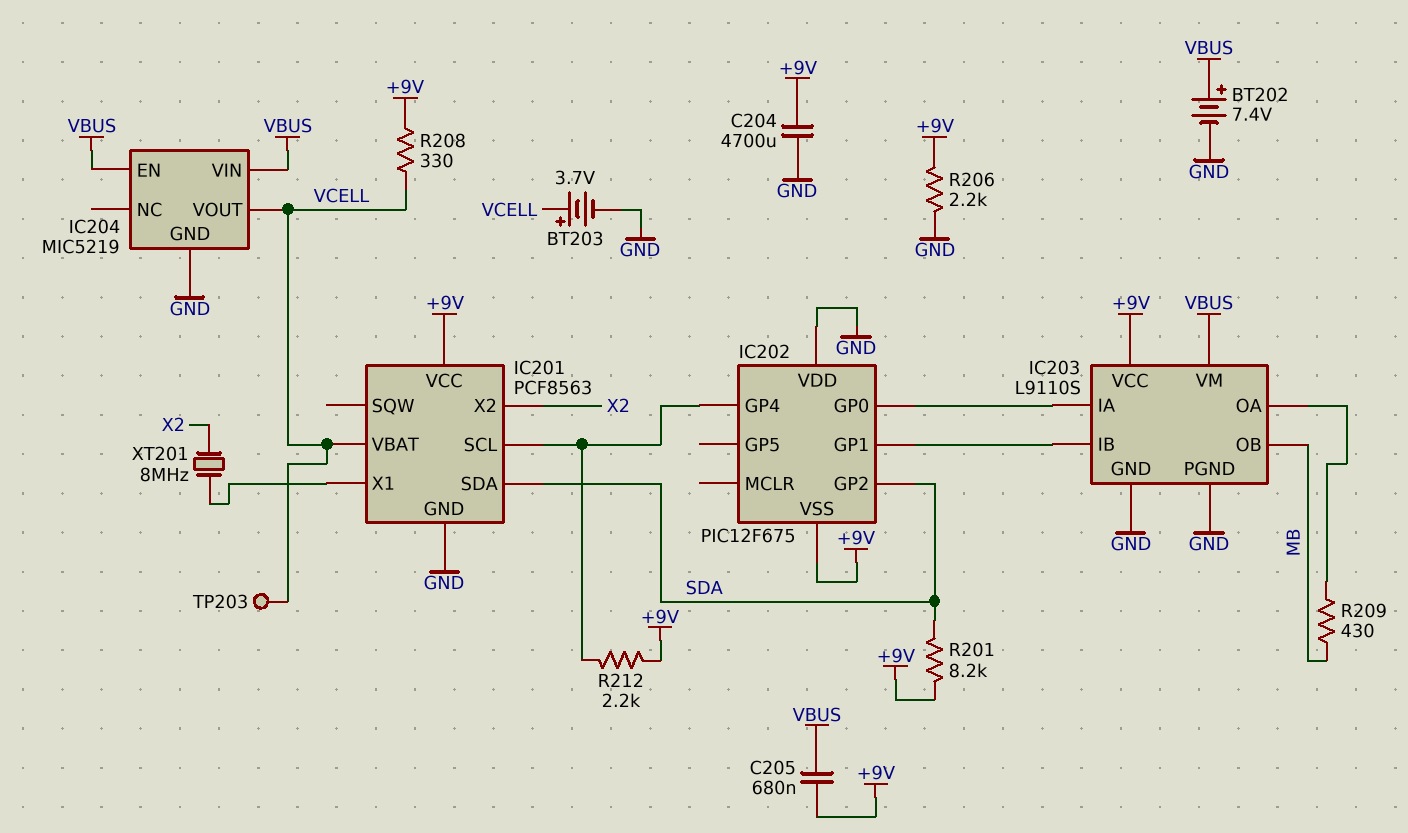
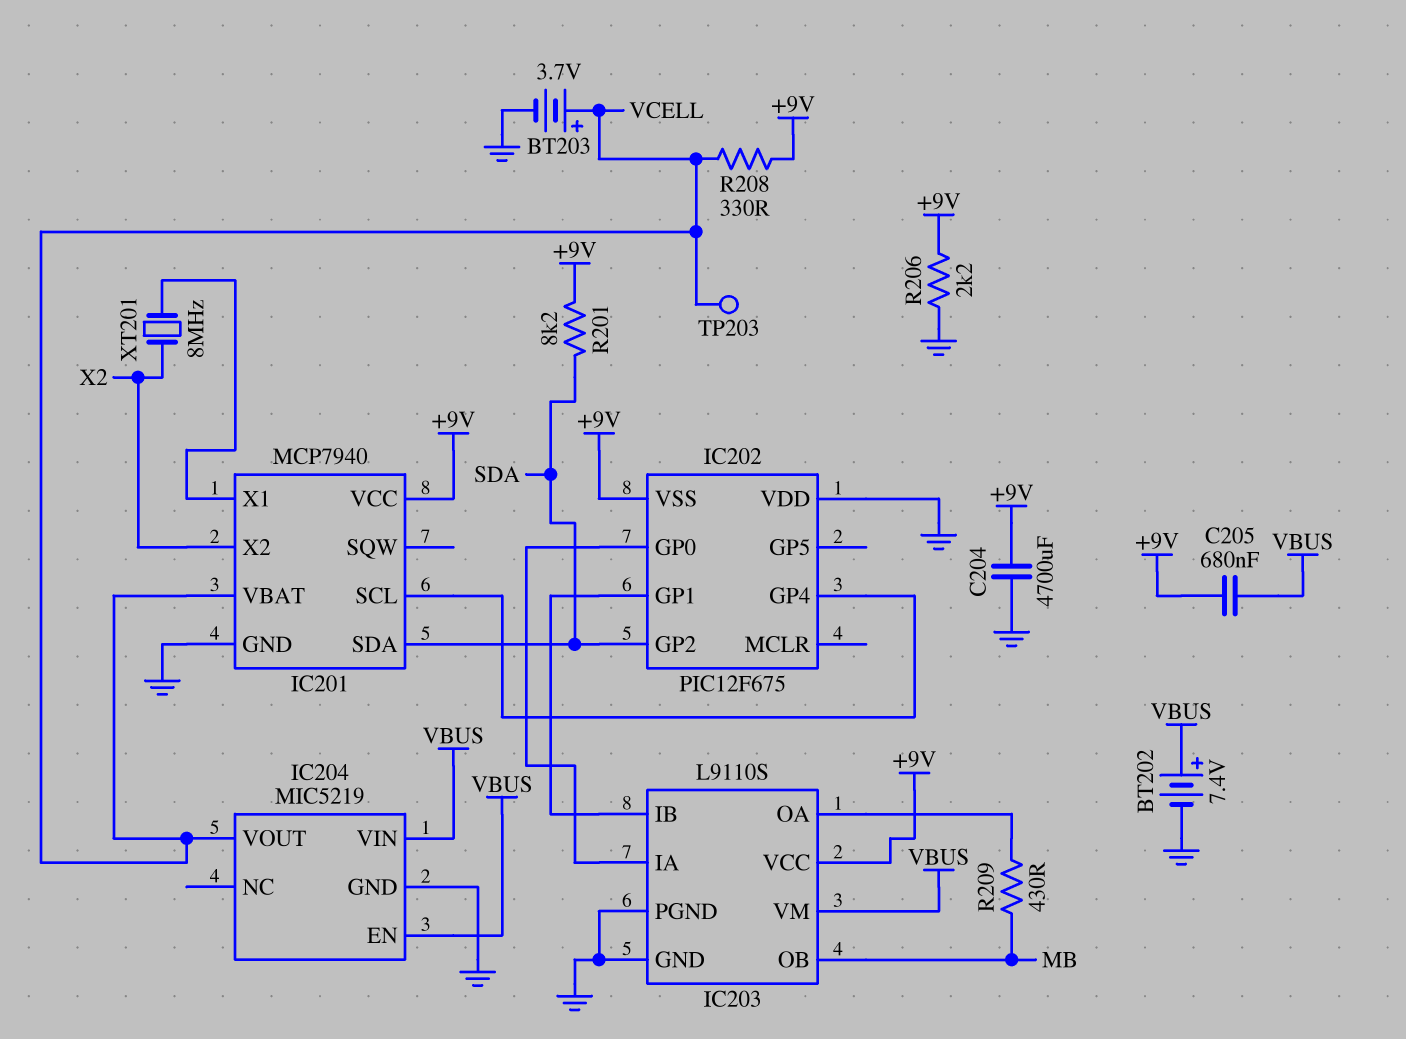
IC201: PCF8563 -> MCP7940
R212: 2.2k (+9V, IC201/SCL) -> none

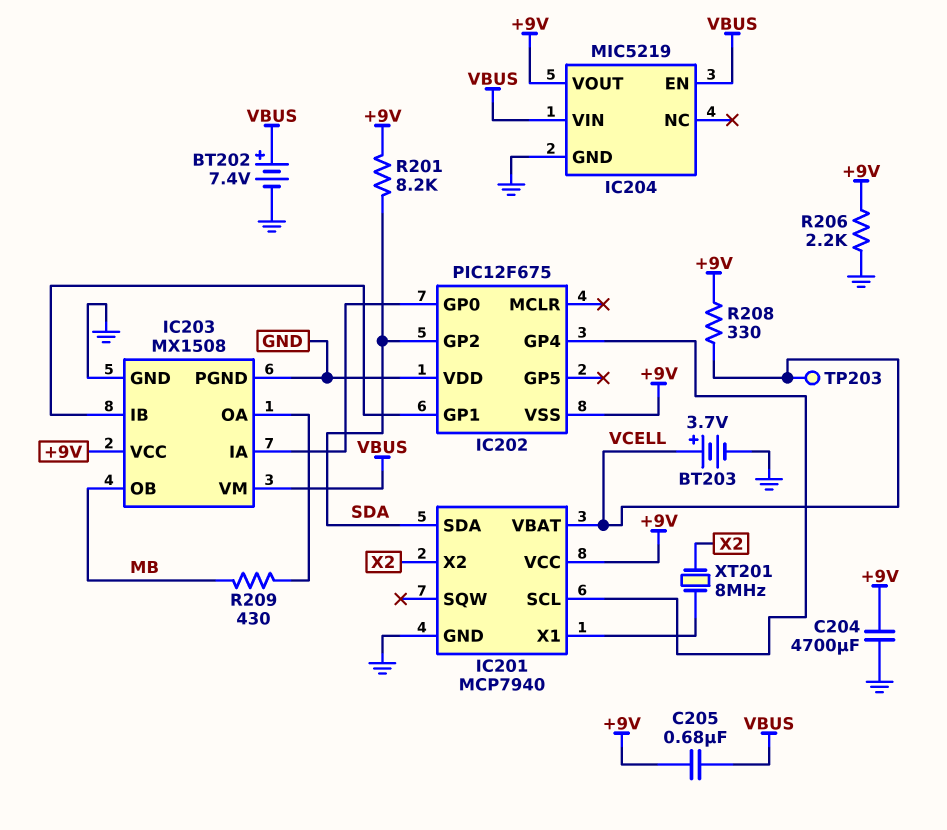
IC203: L9110S -> MX1508
IC204 pin VOUT: VCELL -> +9V

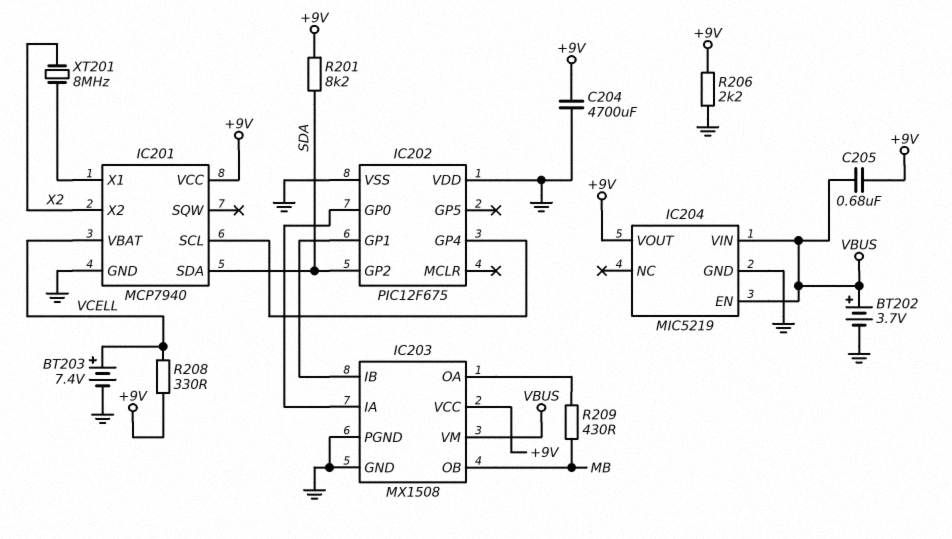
BT202: 7.4V (plus VBUS, minus GND) -> 3.7V (plus VBUS, minus GND)
BT203: 3.7V (plus VCELL, minus GND) -> 7.4V (plus VCELL, minus GND)
IC202 pin VSS: +9V -> GND
TP203: test point (VCELL) -> none

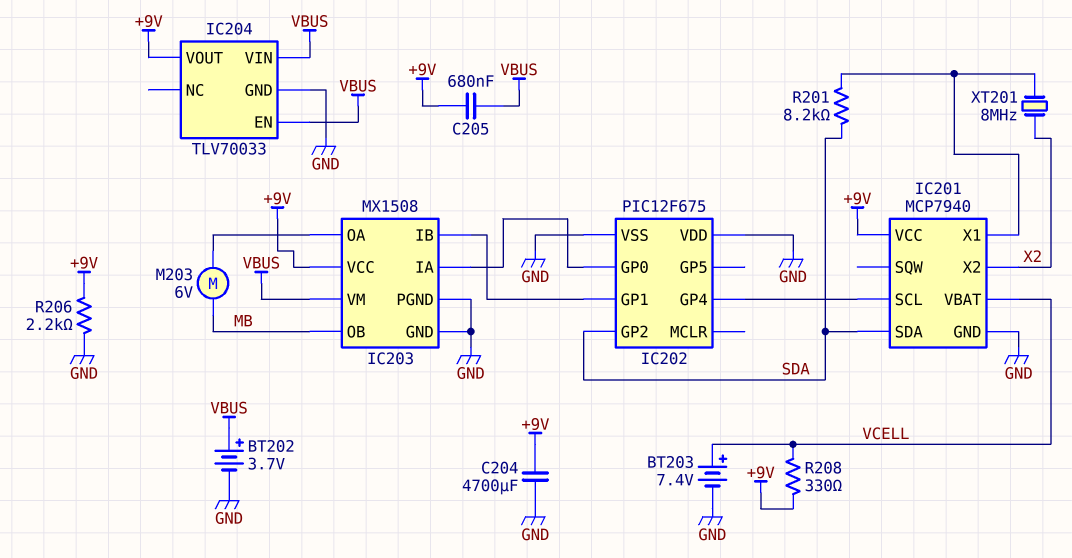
IC204: MIC5219 -> TLV70033
M203: none -> motor 6V (IC203/OA, MB)
R201: 8.2k (+9V, SDA) -> 8.2k (IC201/X1, SDA)
R209: 430 (IC203/OA, MB) -> none

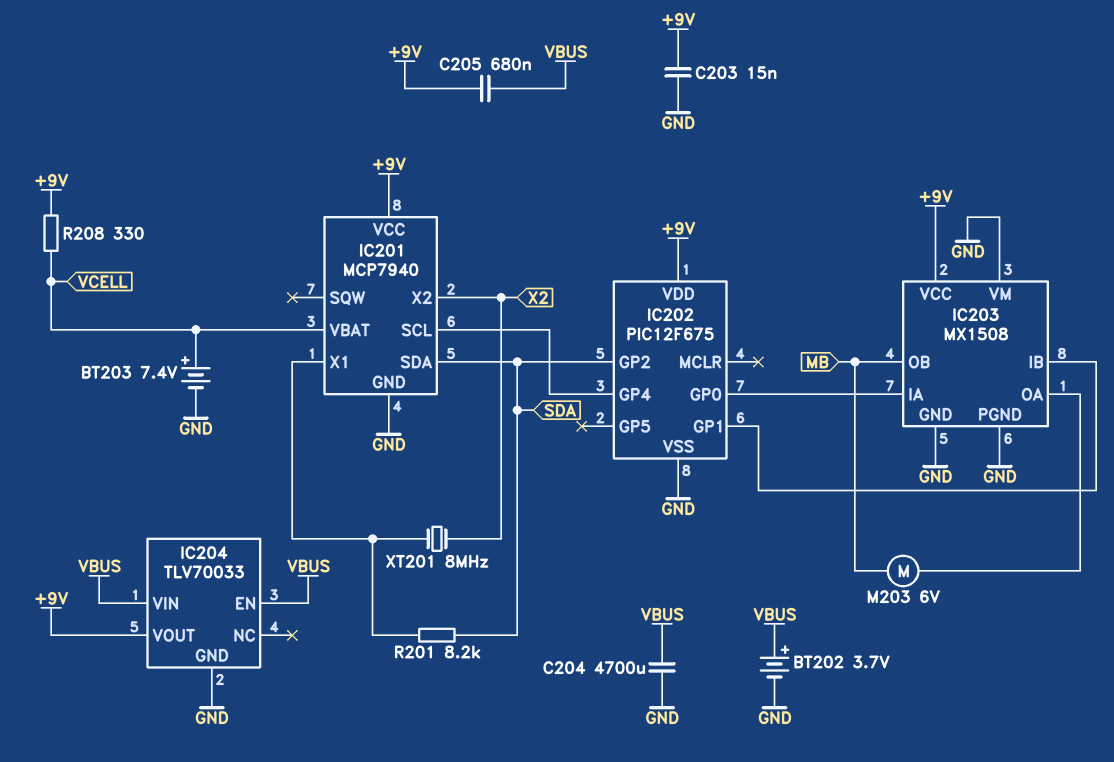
C203: none -> 15nF (+9V, GND)
C204: 4700uF (+9V, GND) -> 4700uF (GND, VBUS)
IC202 pin VDD: GND -> +9V
IC203 pin VM: VBUS -> GND
R206: 2.2k (+9V, GND) -> none

